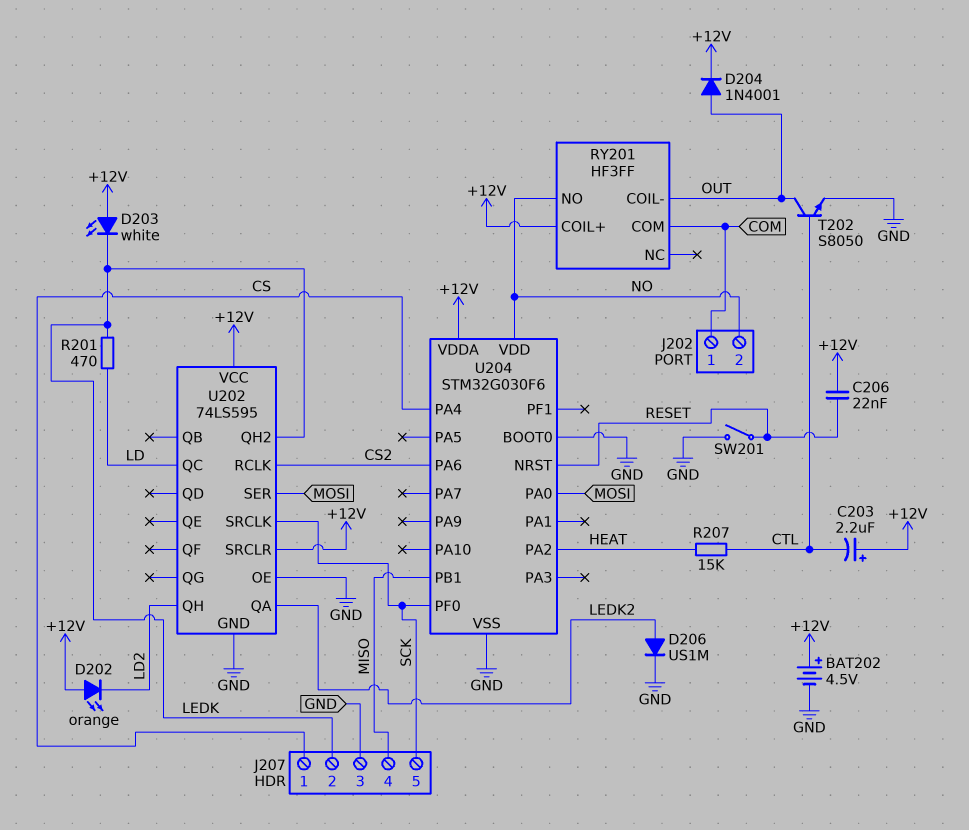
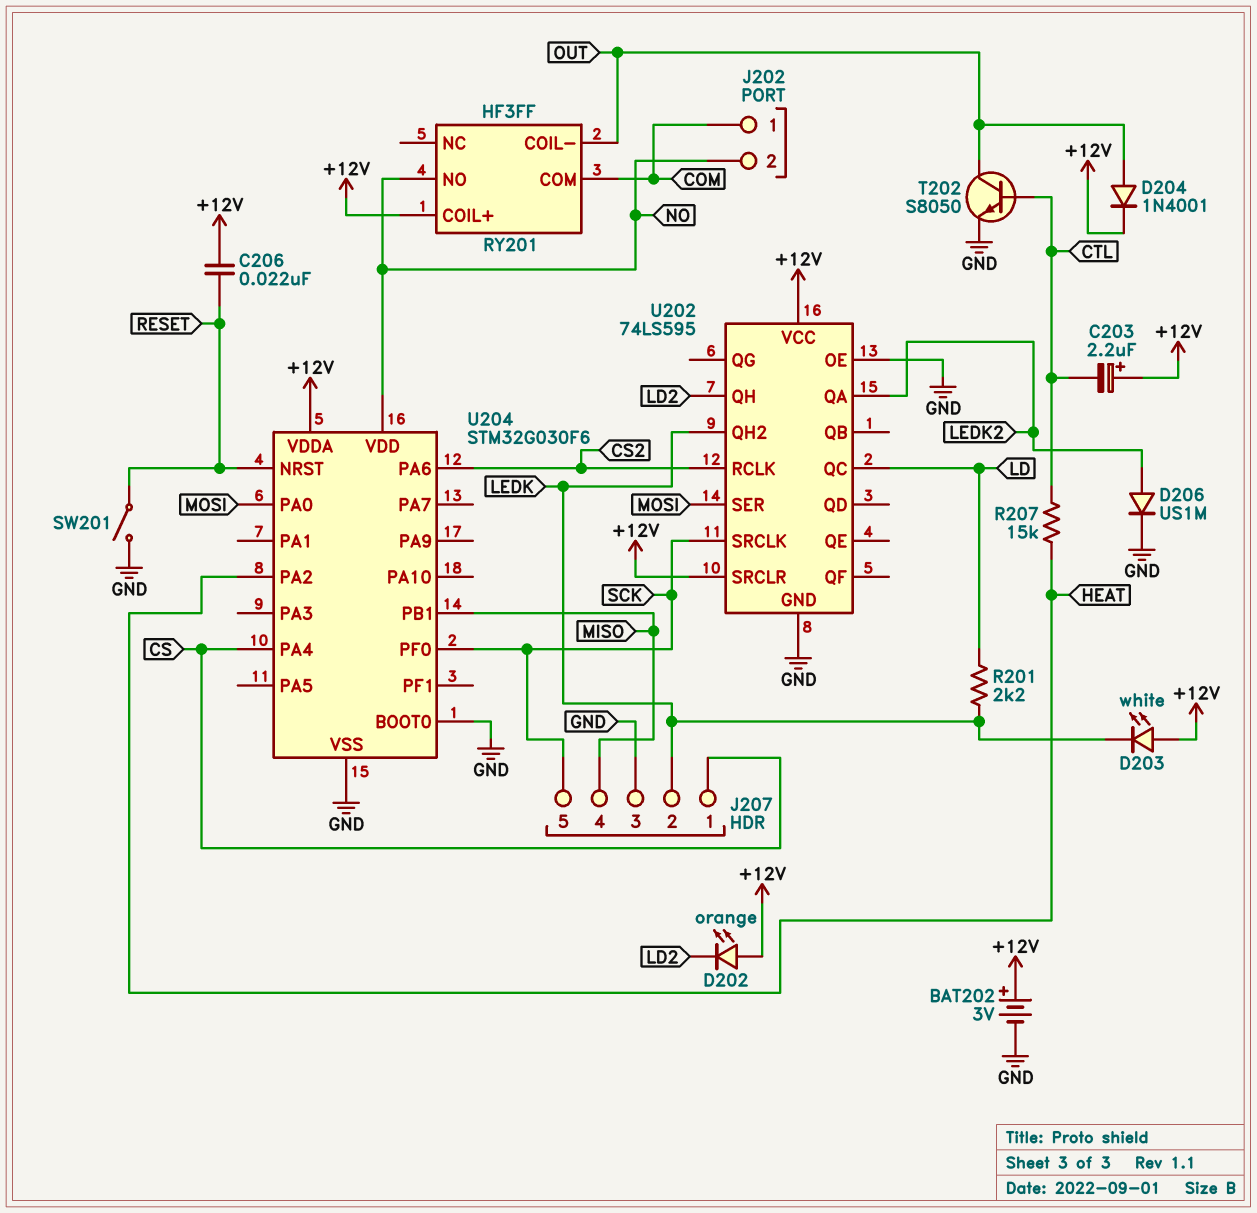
BAT202: 4.5V (plus +12V, minus GND) -> 3V (plus +12V, minus GND)
R201: 470 (LD, LEDK) -> 2.2k (LD, LEDK)

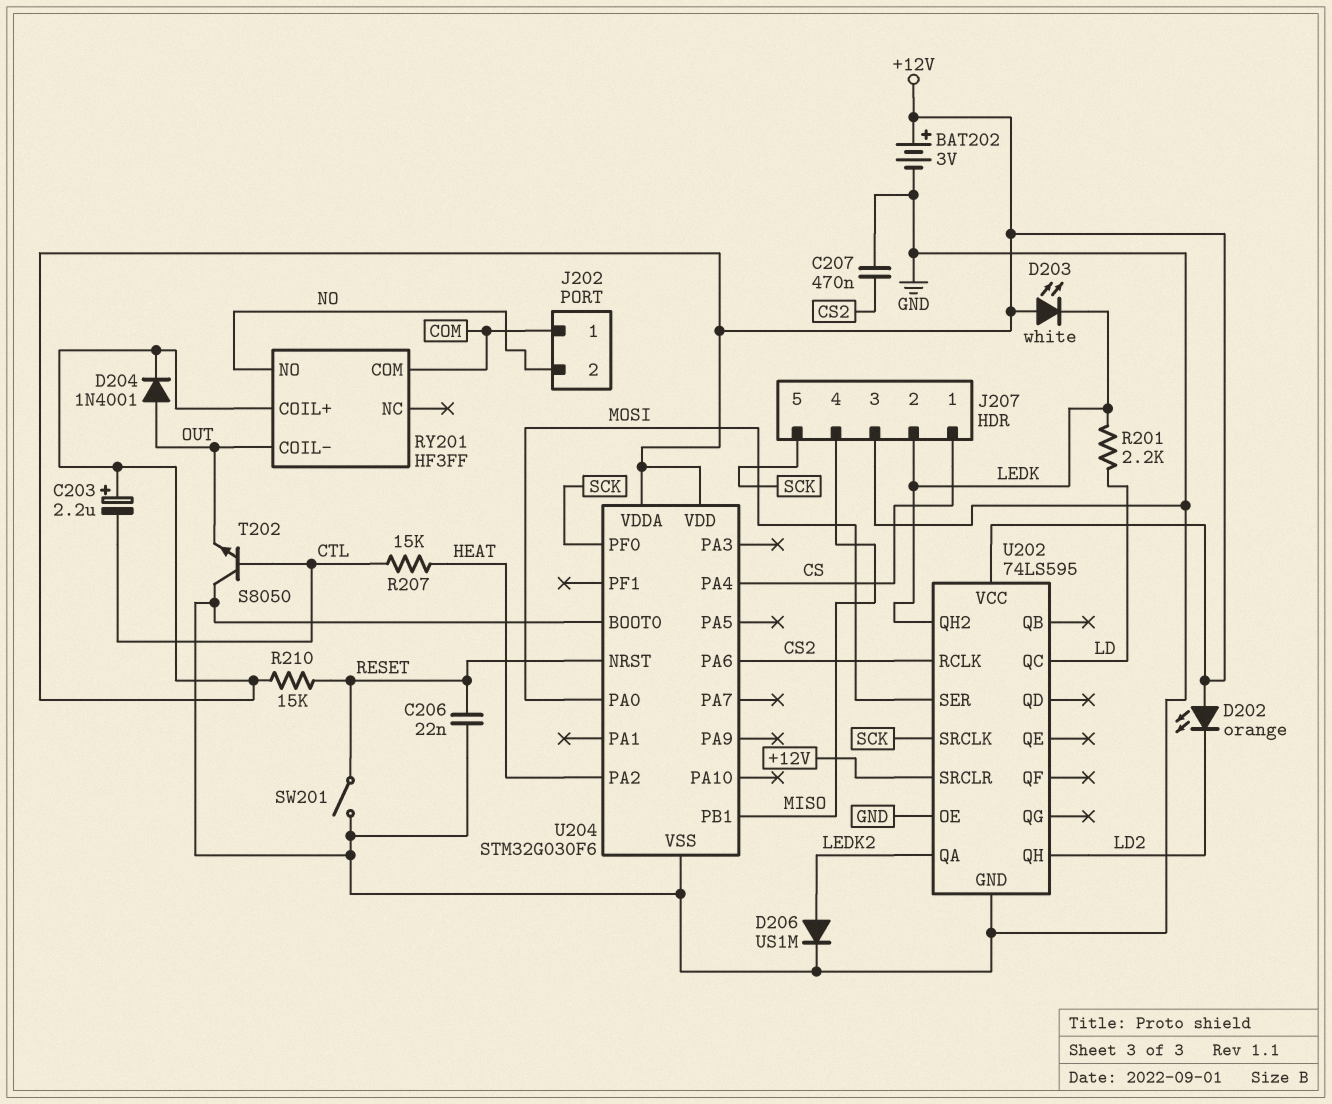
C206: 22nF (+12V, RESET) -> 22nF (GND, RESET)
C207: none -> 470nF (CS2, GND)
R210: none -> 15k (+12V, RESET)
T202: NPN S8050 (B CTL, C OUT, E GND) -> NPN S8050 (B CTL, C GND, E OUT)
U204 pin VDD: NO -> +12V

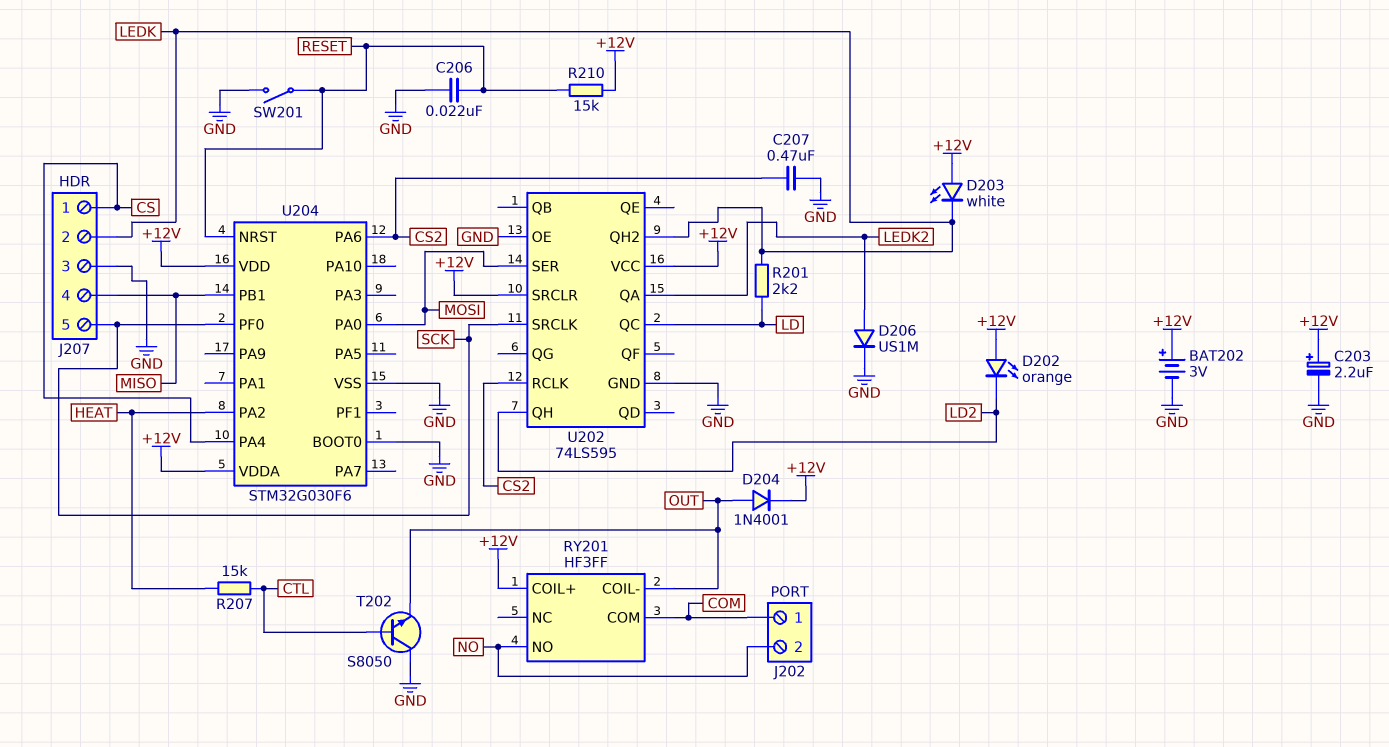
C203: 2.2uF (plus +12V, minus CTL) -> 2.2uF (plus +12V, minus GND)

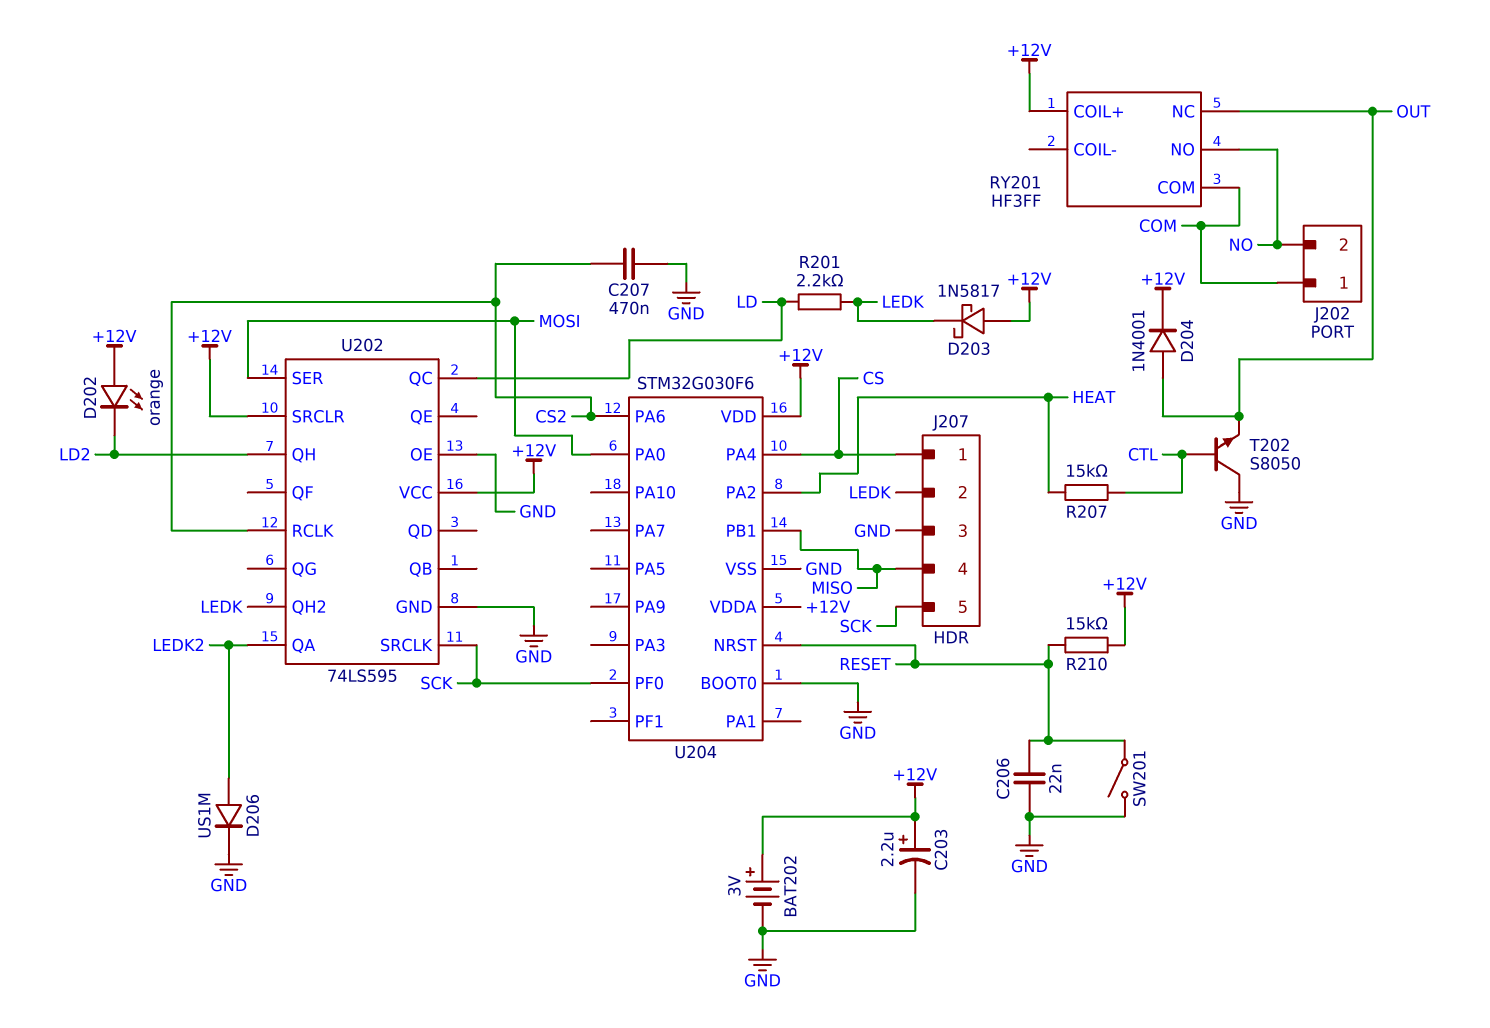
D203: LED white (A +12V, K LEDK) -> schottky 1N5817 (A +12V, K LEDK)
RY201 pin COIL-: OUT -> none
RY201 pin NC: none -> OUT

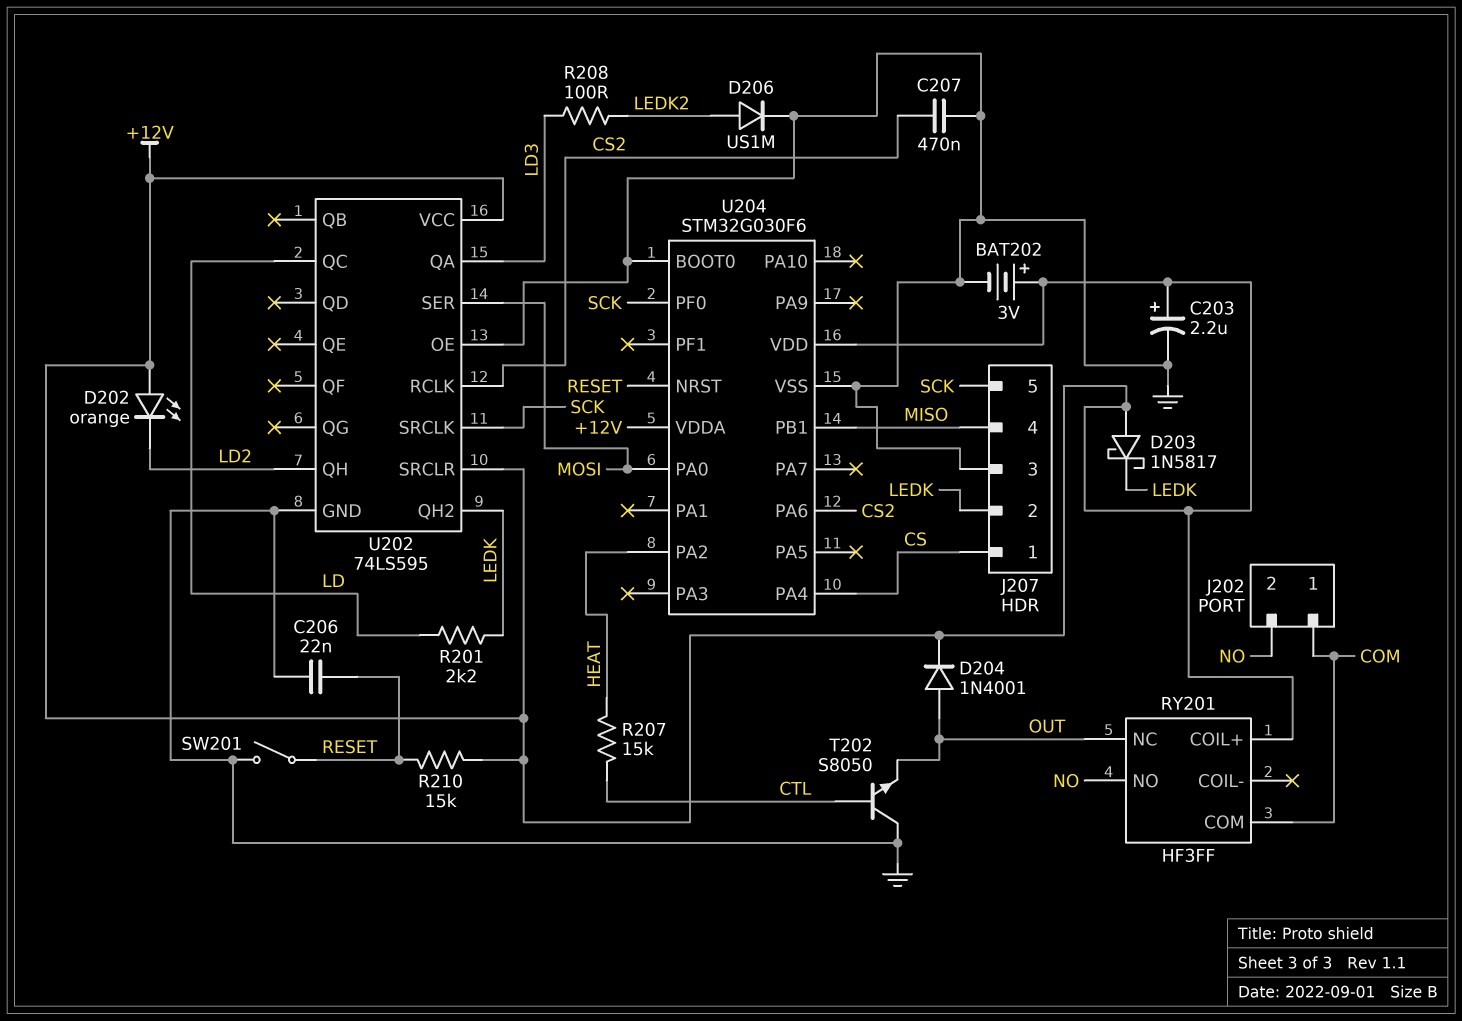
R208: none -> 100 (LD3, LEDK2)
U202 pin QA: LEDK2 -> LD3

